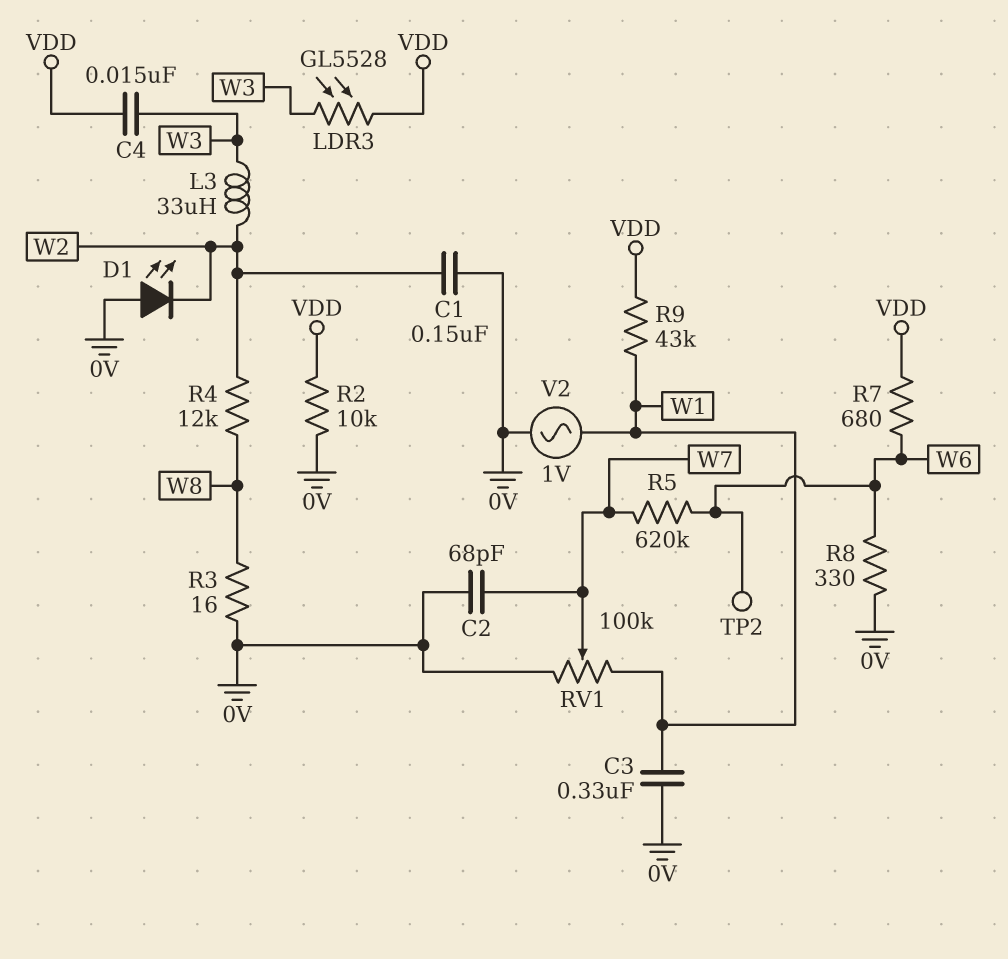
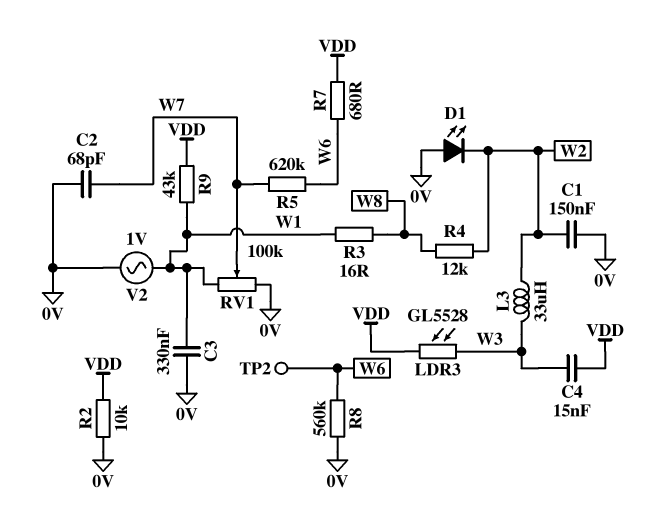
R3: 16 (0V, W8) -> 16 (W1, W8)
R8: 330 (0V, W6) -> 560k (0V, W6)

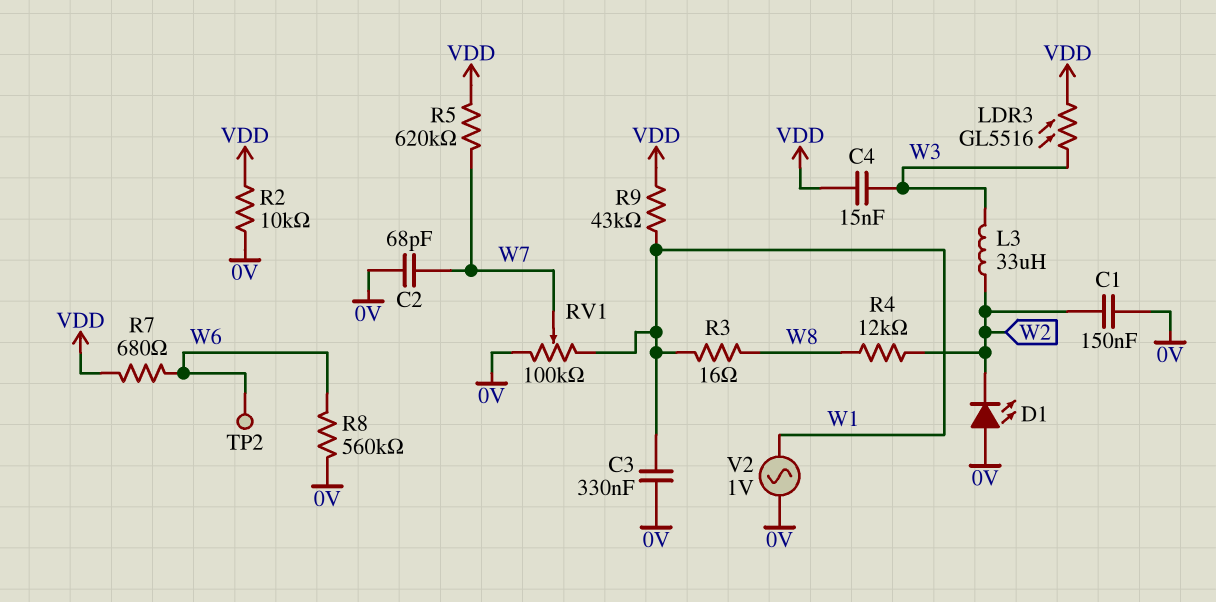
LDR3: GL5528 (VDD, W3) -> GL5516 (VDD, W3)
R5: 620k (W6, W7) -> 620k (VDD, W7)

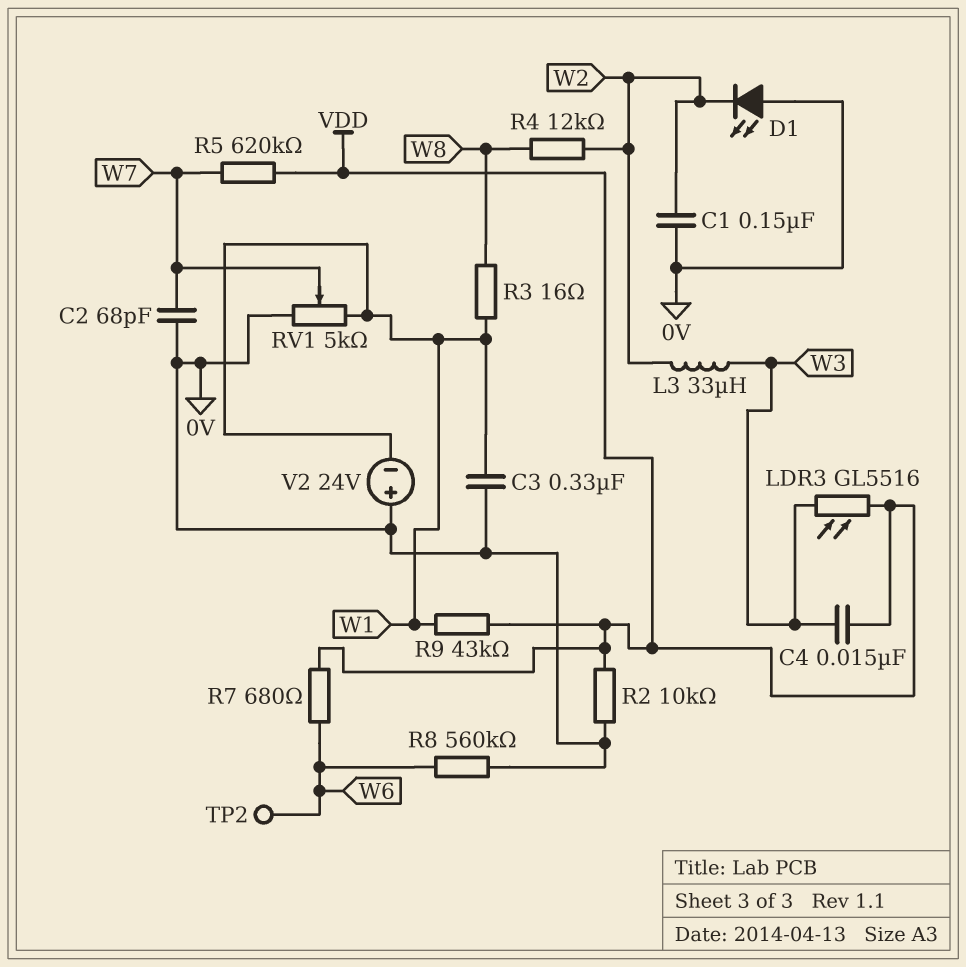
RV1: 100k (0V, W1, wiper W7) -> 5k (0V, W1, wiper W7)
V2: AC 1V (0V, W1) -> 24V (plus 0V, minus W1)

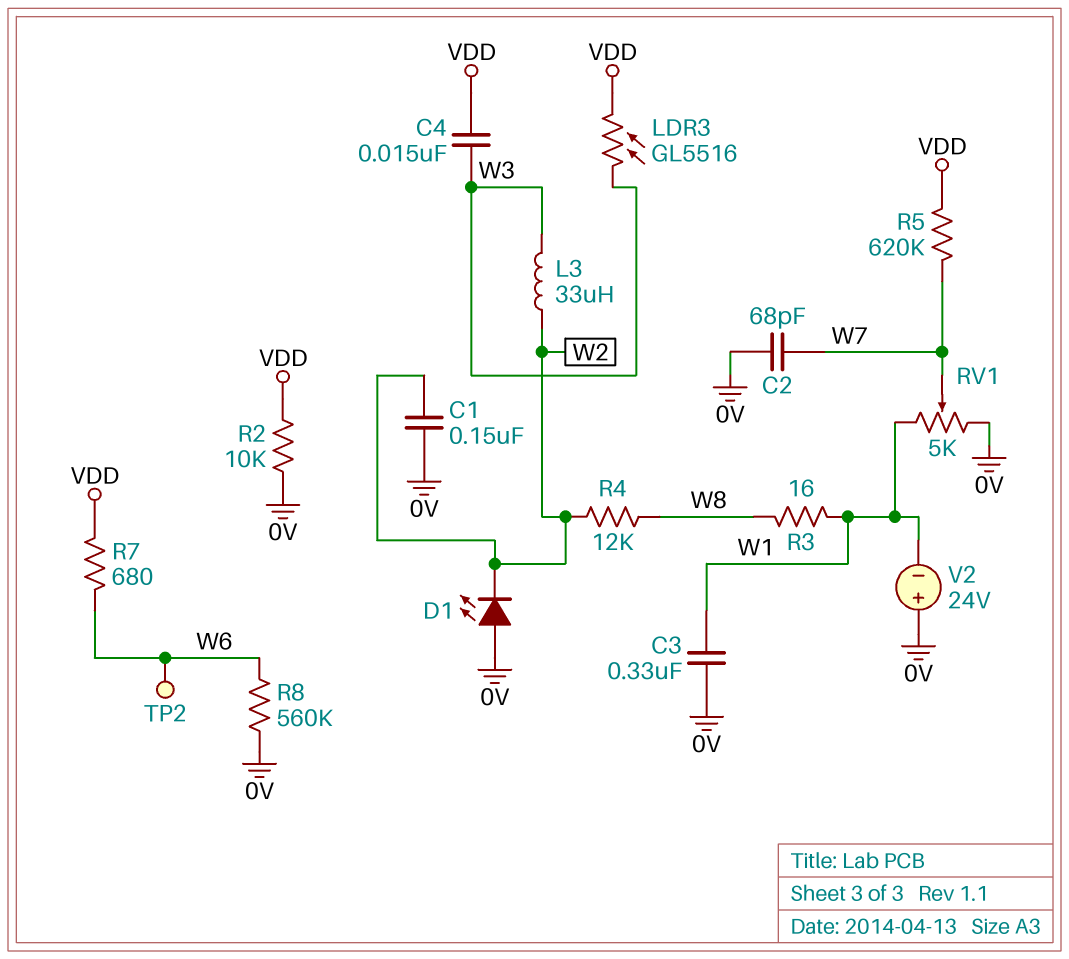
R9: 43k (VDD, W1) -> none

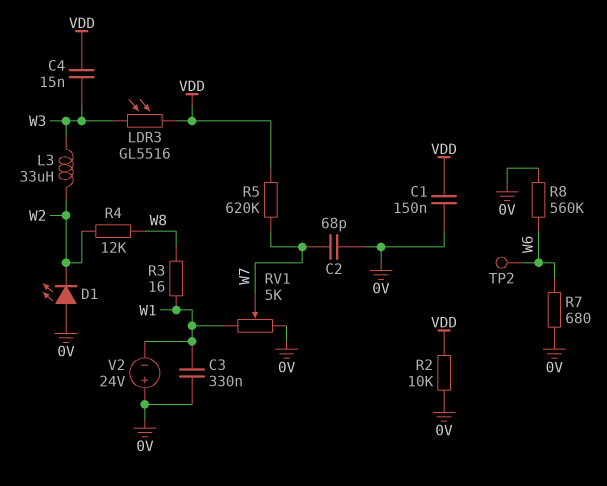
C1: 150nF (0V, W2) -> 150nF (0V, VDD)
R7: 680 (VDD, W6) -> 680 (0V, W6)

